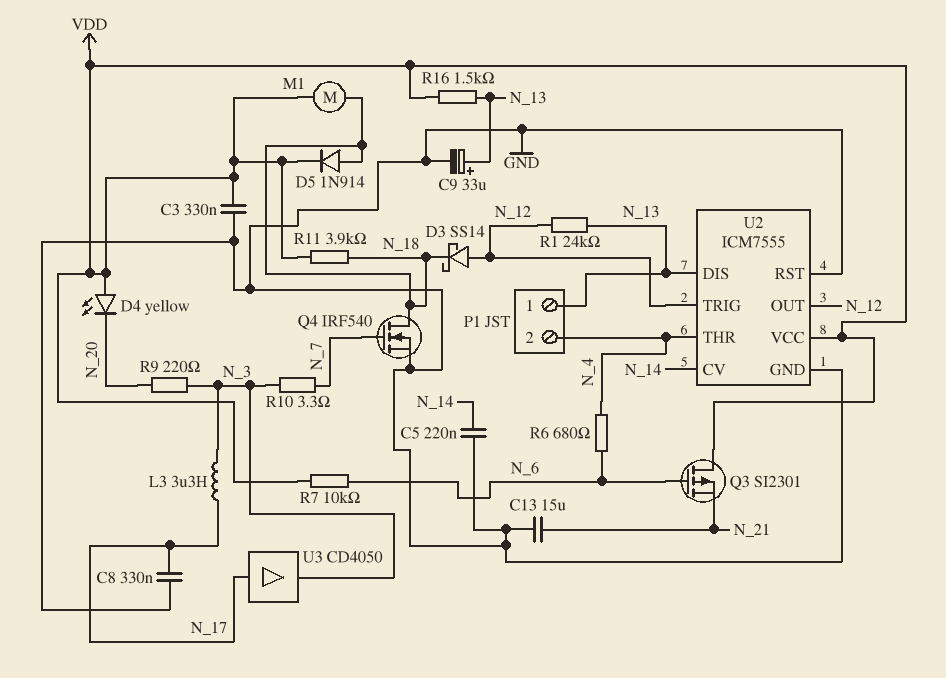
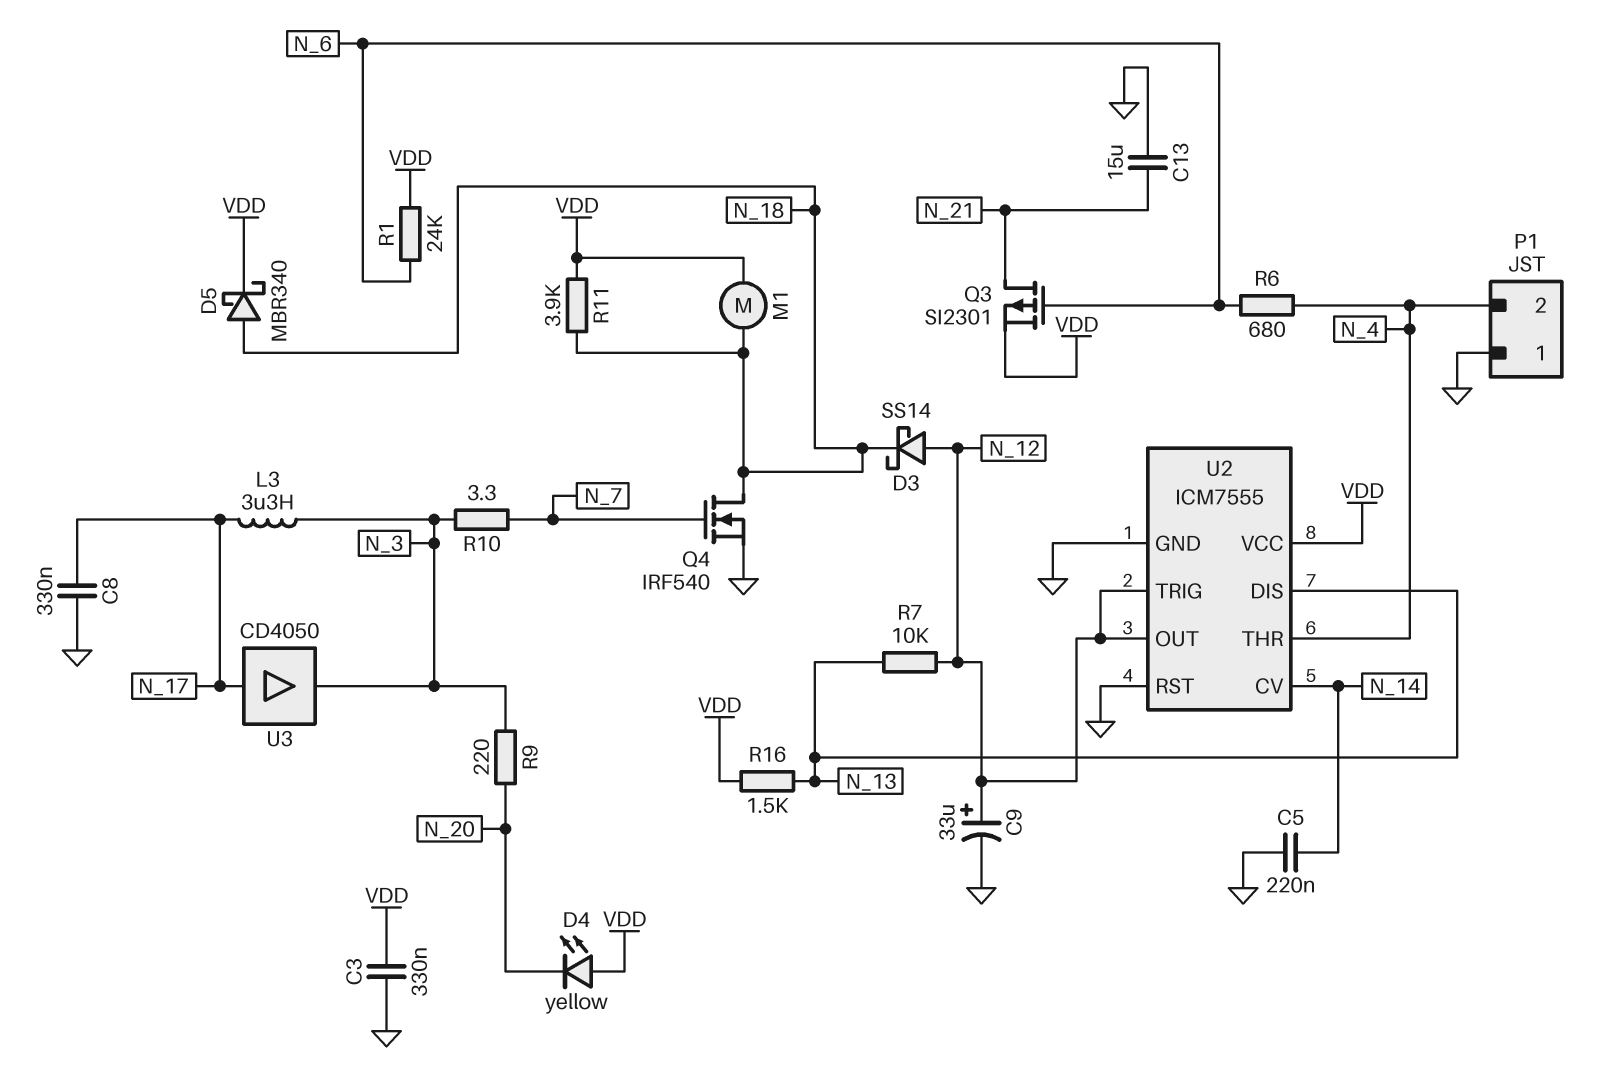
C9: 33uF (plus N_13, minus GND) -> 33uF (plus N_12, minus GND)
D5: diode 1N914 (A N_18, K VDD) -> schottky MBR340 (A N_18, K VDD)
P1 pin 1: N_13 -> GND
Q3: PMOS SI2301 (G N_6, D VDD, S N_21) -> PMOS SI2301 (G N_6, D N_21, S VDD)
R1: 24k (N_12, N_13) -> 24k (N_6, VDD)
R7: 10k (N_6, VDD) -> 10k (N_12, N_13)

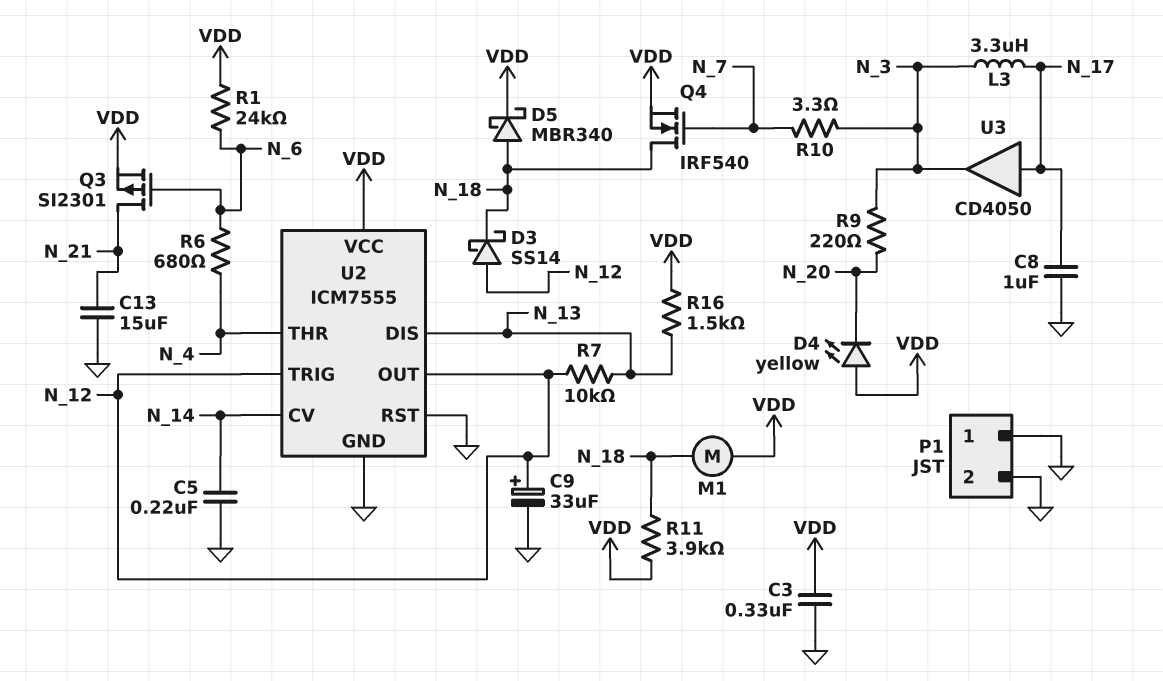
C8: 330nF (GND, N_17) -> 1uF (GND, N_17)
P1 pin 2: N_4 -> GND
Q4: NMOS IRF540 (G N_7, D N_18, S GND) -> NMOS IRF540 (G N_7, D N_18, S VDD)

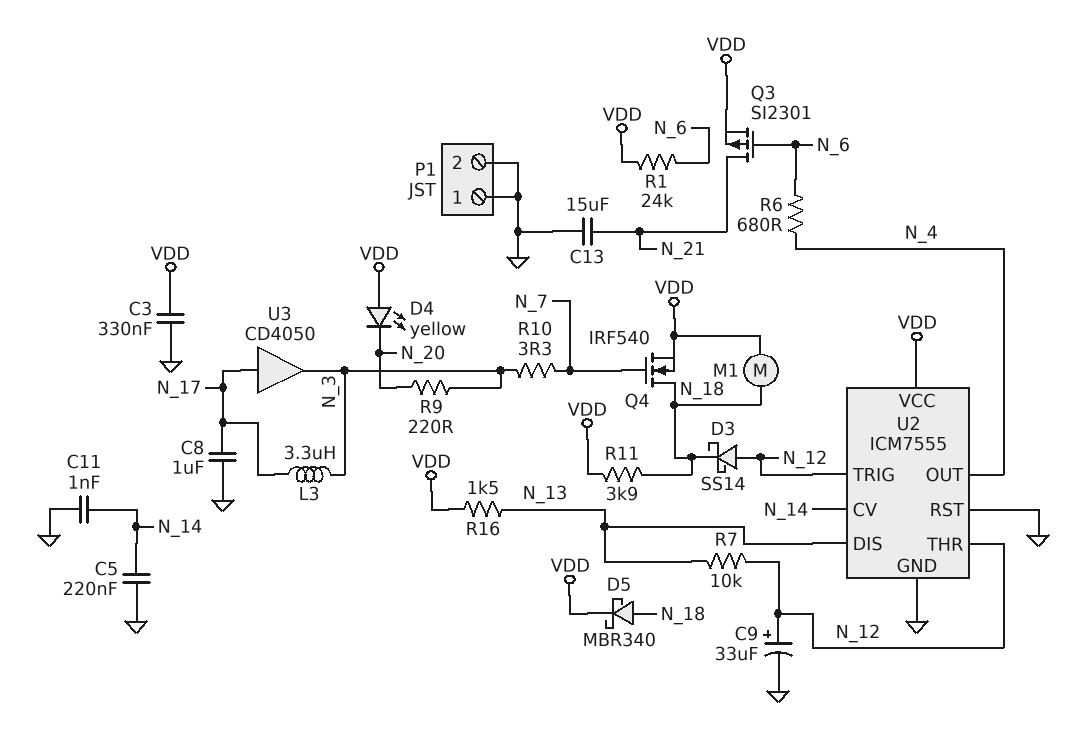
C11: none -> 1nF (GND, N_14)
U2 pin OUT: N_12 -> N_4
U2 pin THR: N_4 -> N_12

